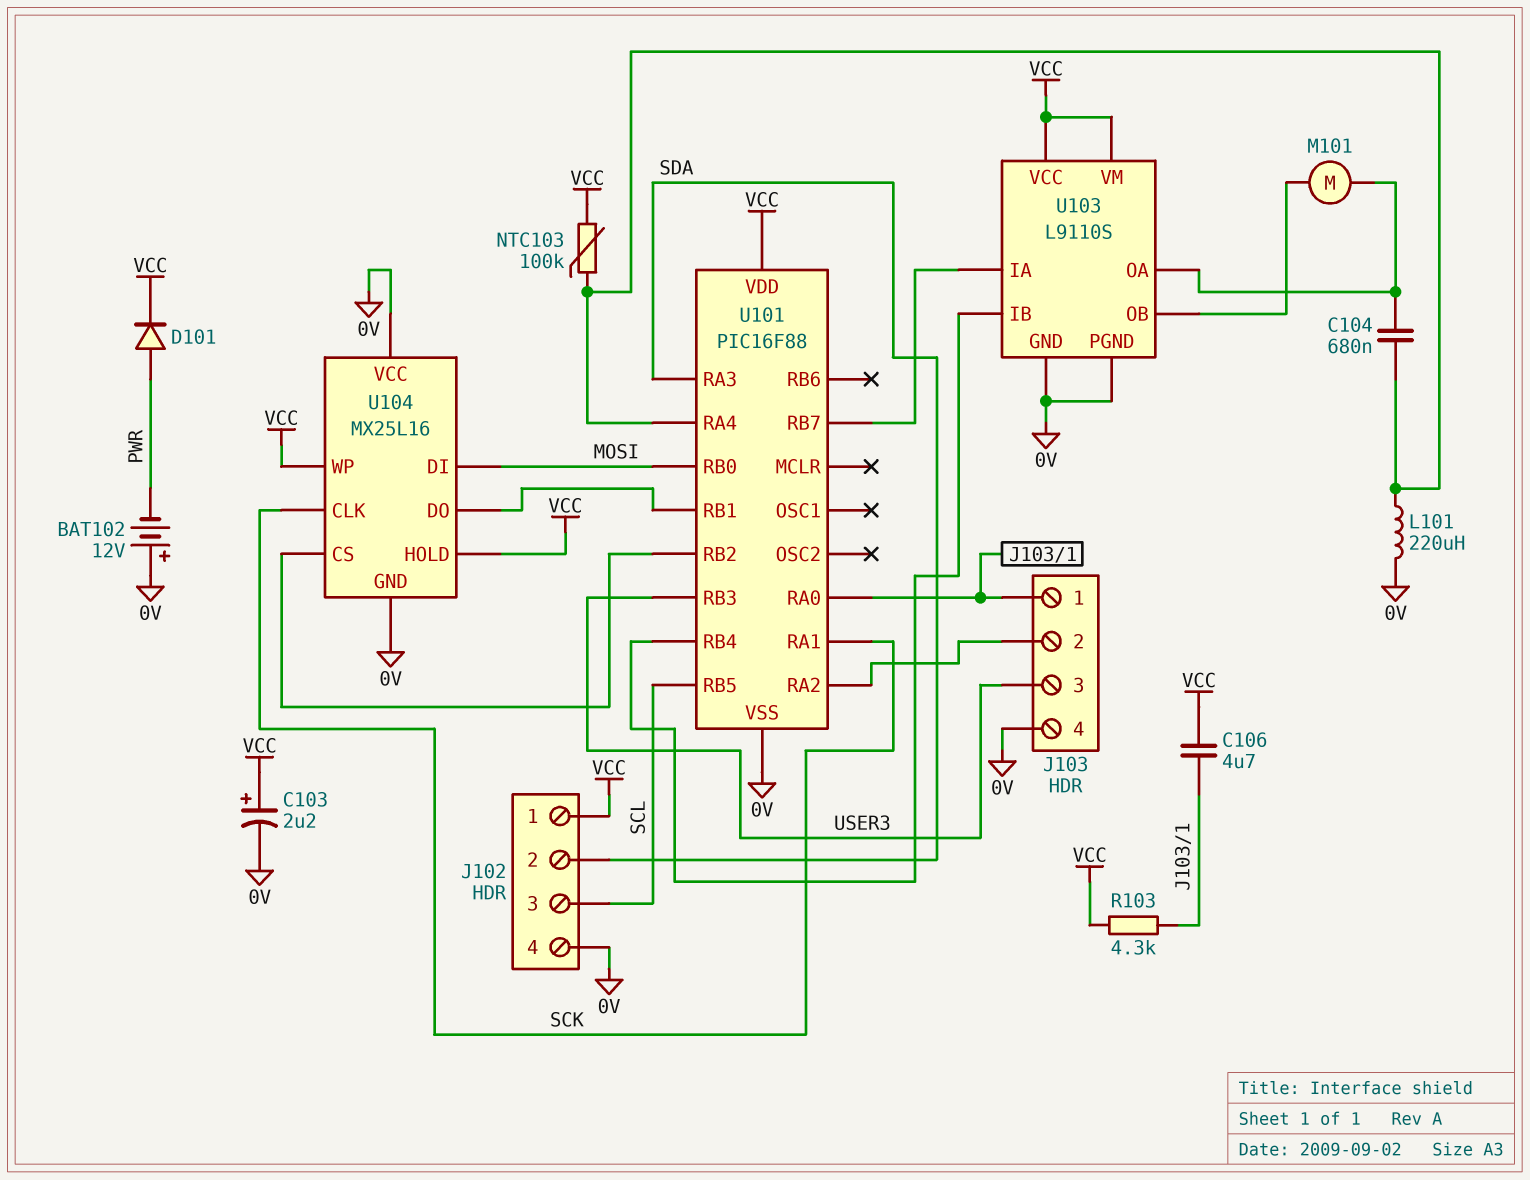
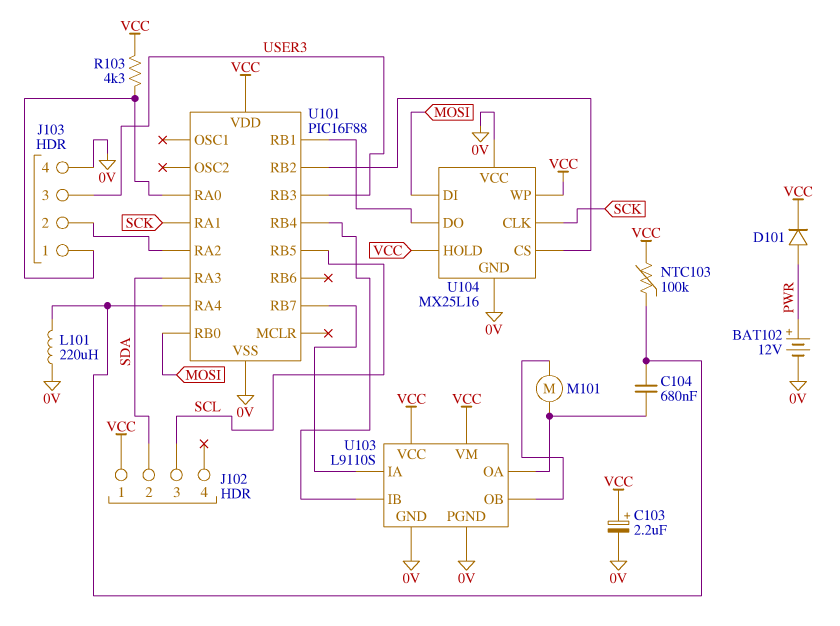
BAT102: 12V (plus 0V, minus PWR) -> 12V (plus PWR, minus 0V)
C106: 4.7uF (J103/1, VCC) -> none
J102 pin 4: 0V -> none

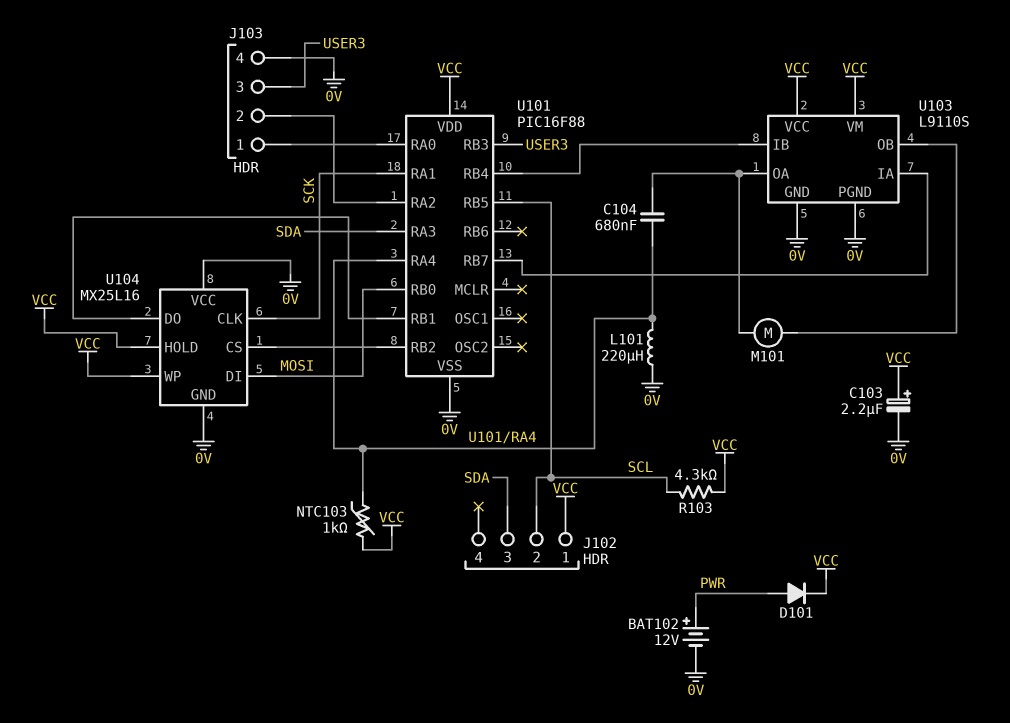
J102 pin 2: SDA -> SCL
J102 pin 3: SCL -> SDA
NTC103: 100k (U101/RA4, VCC) -> 1k (U101/RA4, VCC)
R103: 4.3k (J103/1, VCC) -> 4.3k (SCL, VCC)

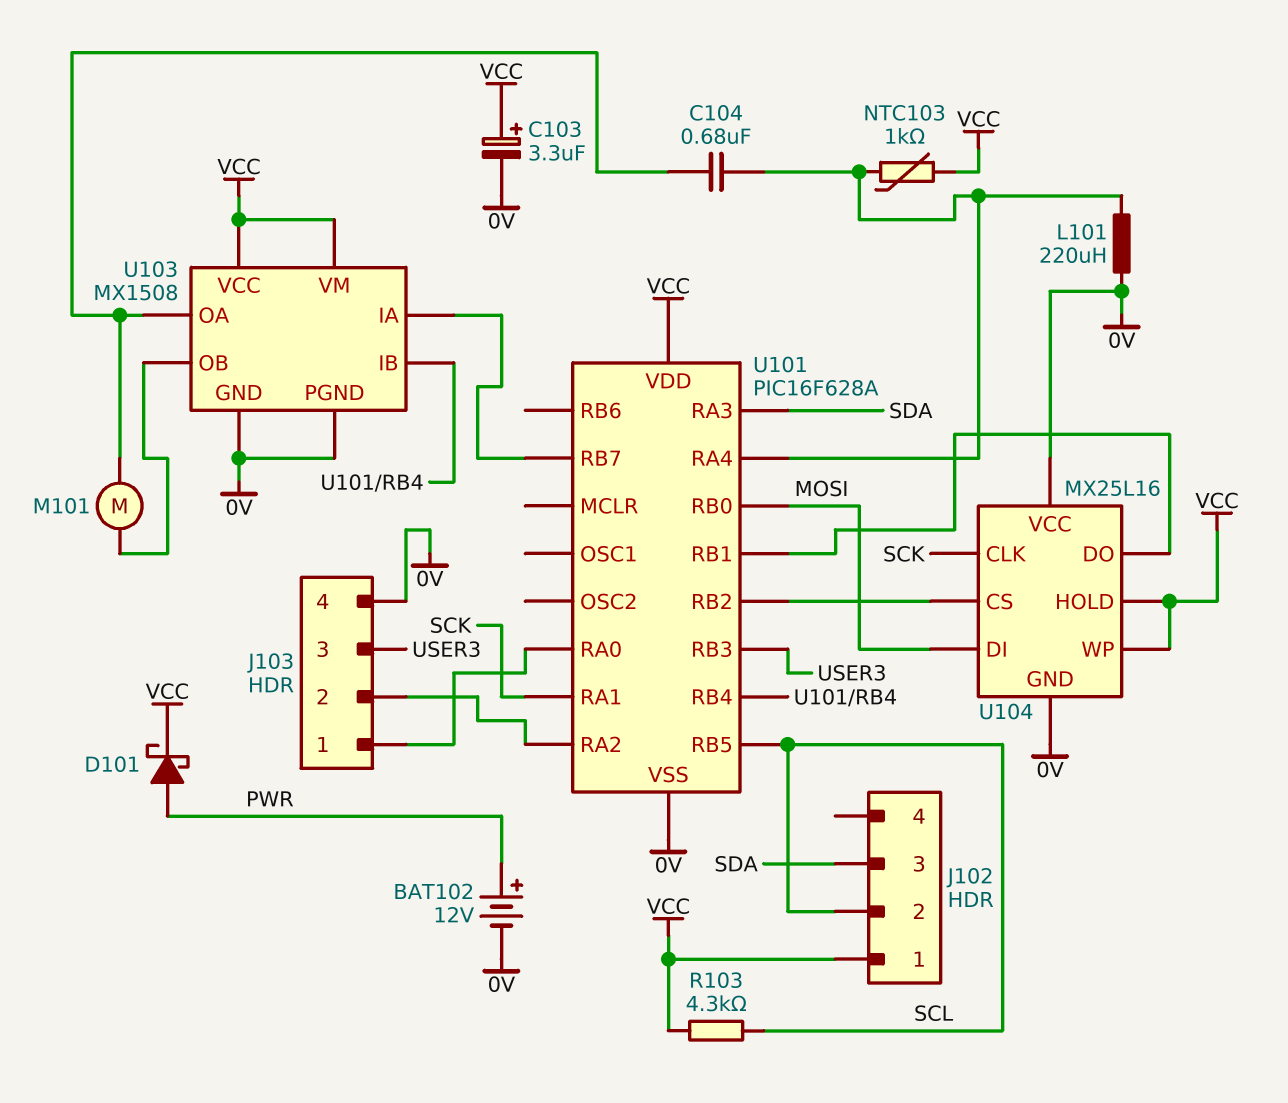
C103: 2.2uF (plus VCC, minus 0V) -> 3.3uF (plus VCC, minus 0V)
D101: diode (A PWR, K VCC) -> schottky (A PWR, K VCC)
U101: PIC16F88 -> PIC16F628A
U103: L9110S -> MX1508

